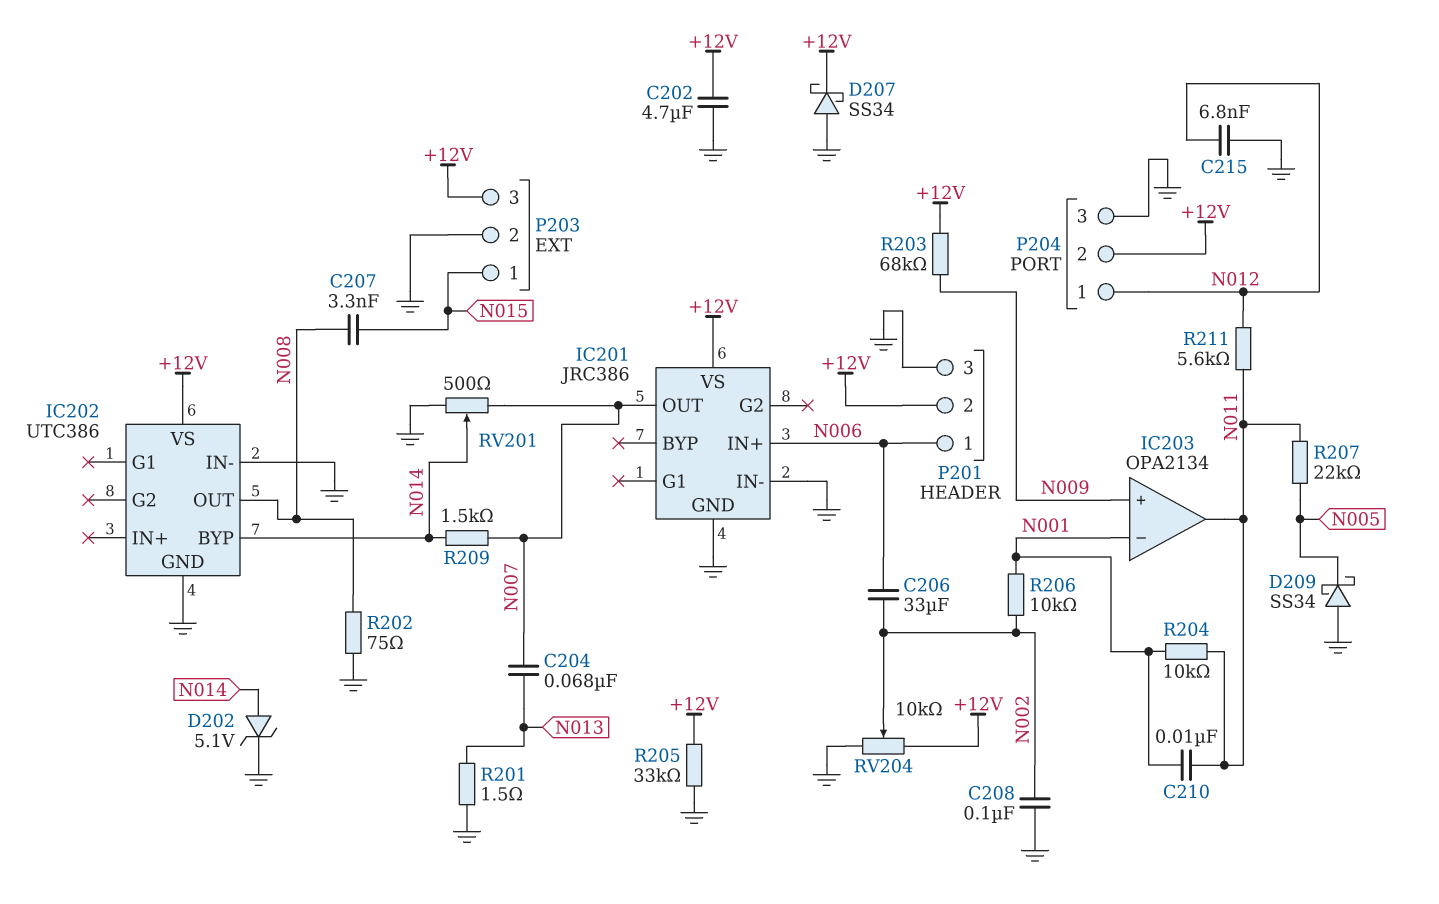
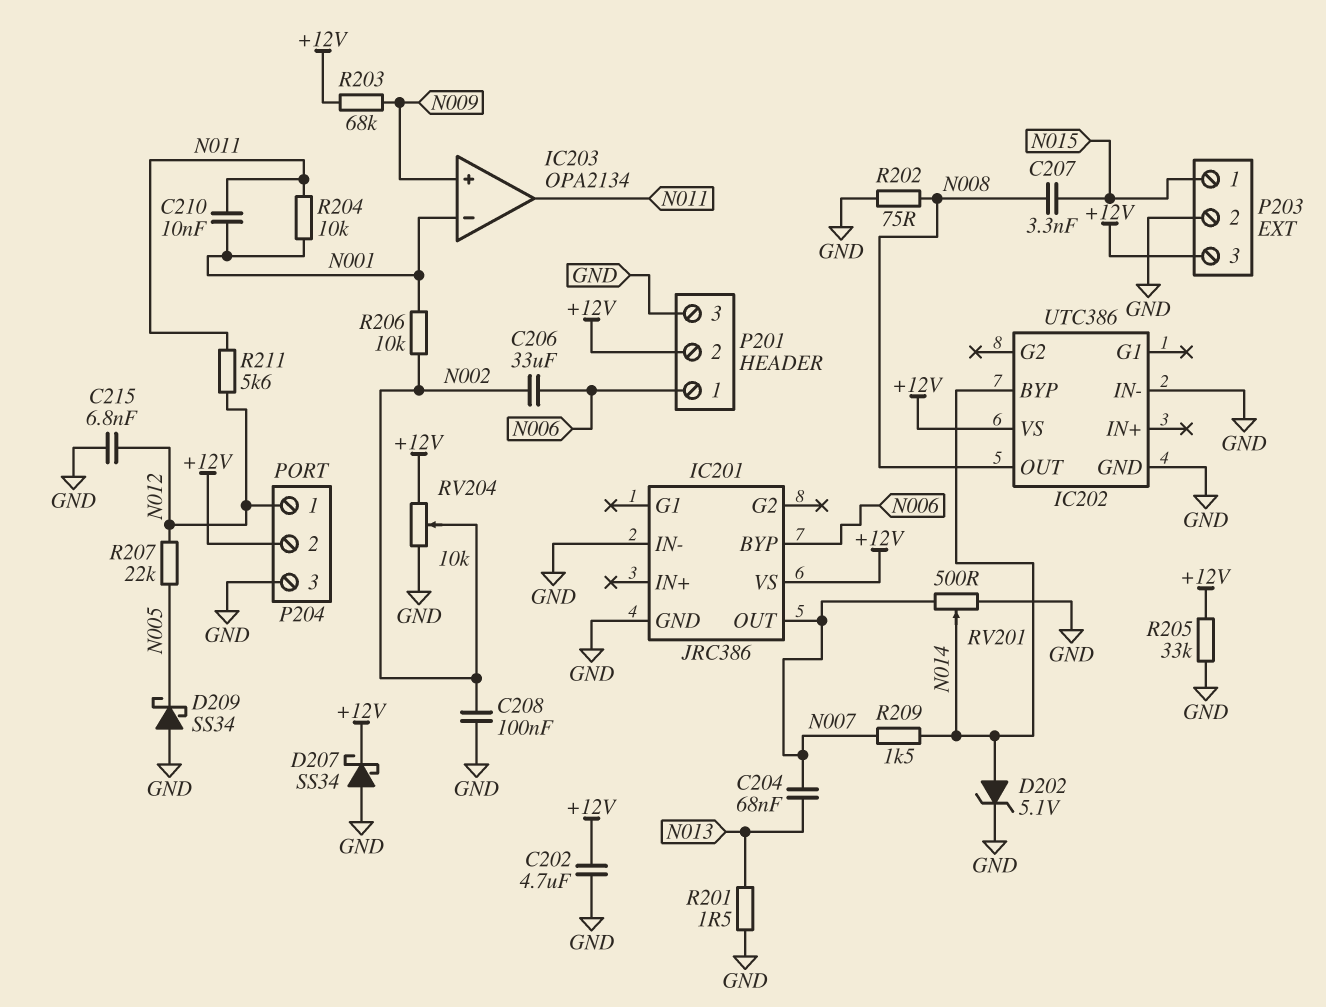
IC201 pin BYP: none -> N006
IC201 pin IN+: N006 -> none
R207: 22k (N005, N011) -> 22k (N005, N012)

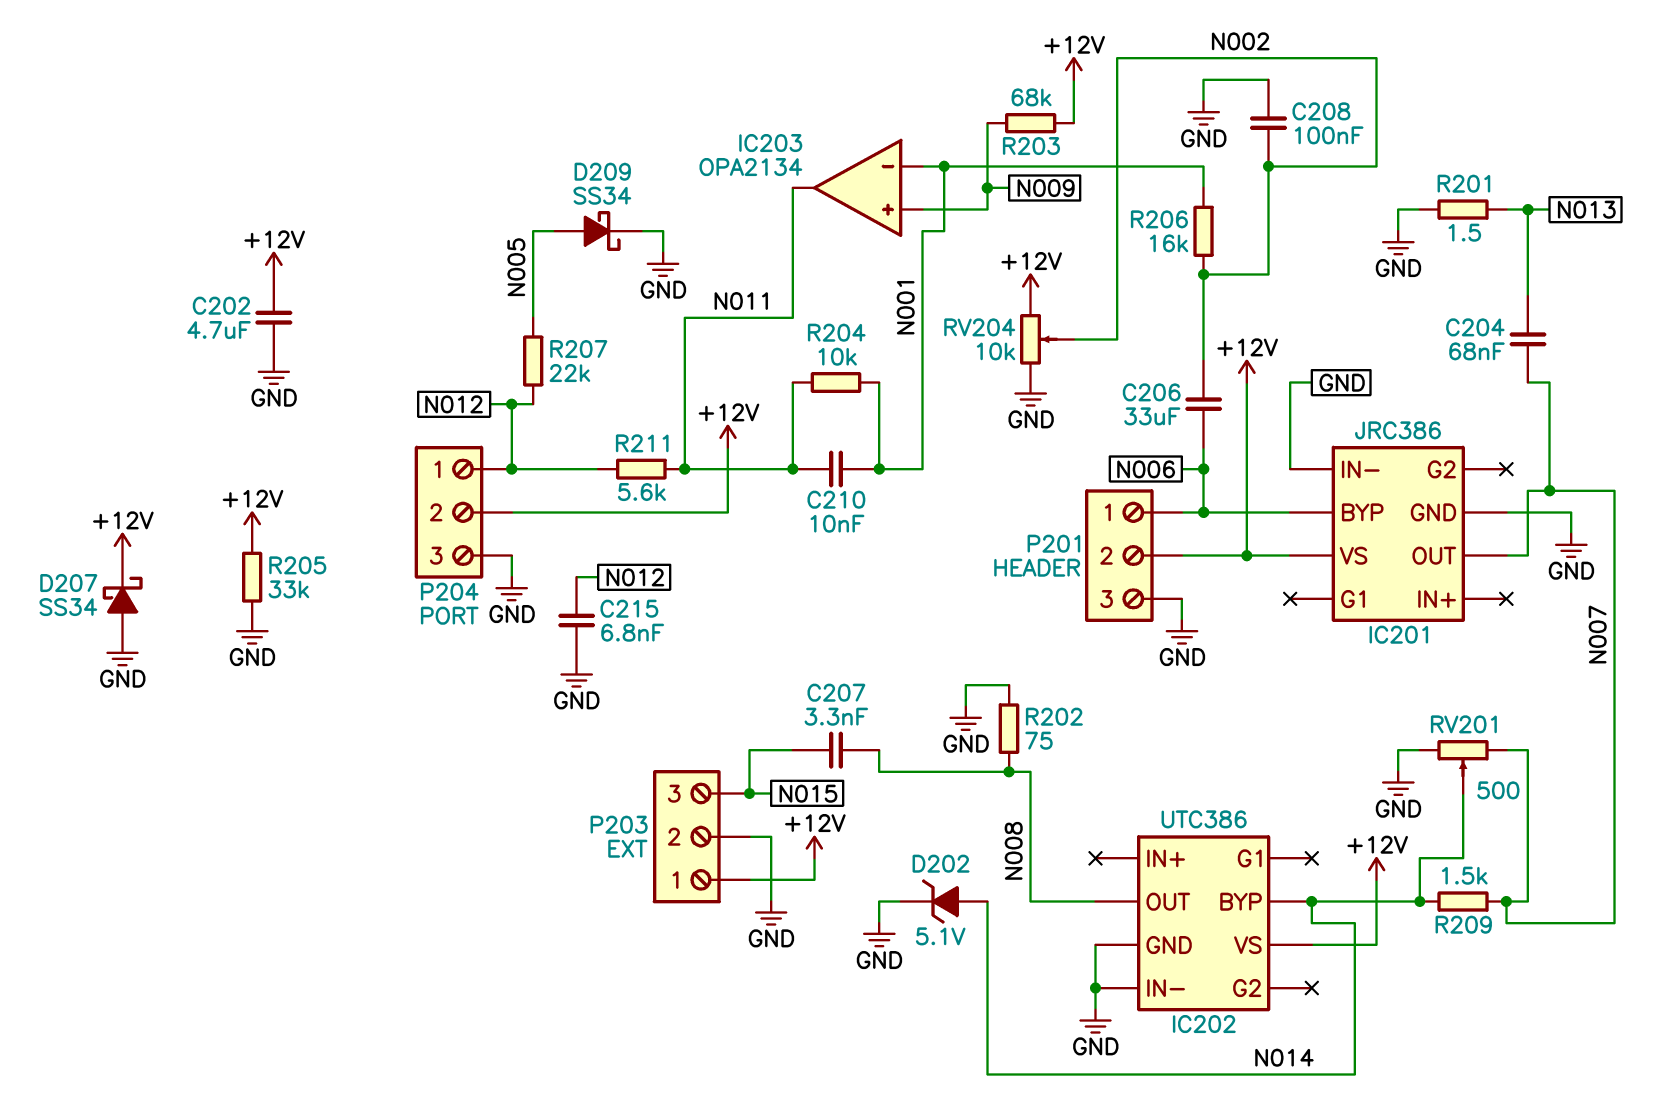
D209: schottky SS34 (A GND, K N005) -> schottky SS34 (A N005, K GND)
P203 pin 1: N015 -> +12V
P203 pin 3: +12V -> N015
R206: 10k (N001, N002) -> 16k (N001, N002)

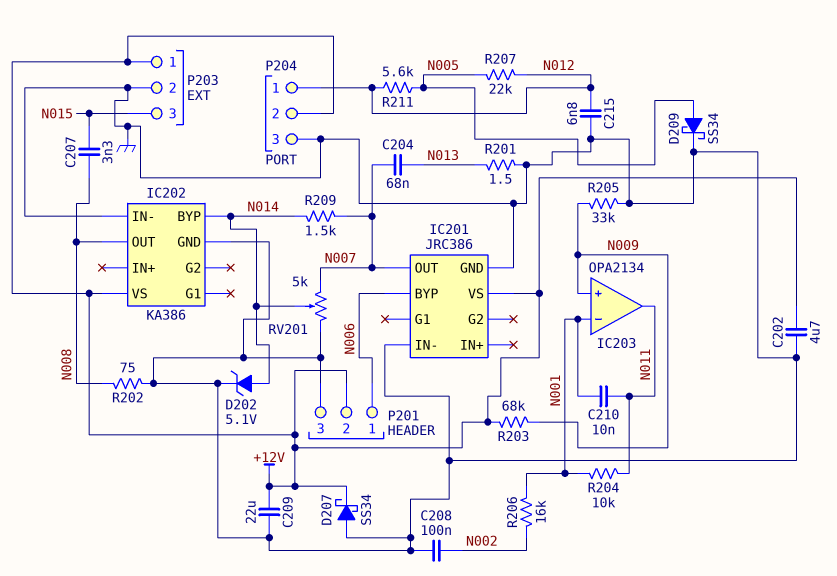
C206: 33uF (N002, N006) -> none
C209: none -> 22uF (+12V, GND)
IC202: UTC386 -> KA386
R205: 33k (+12V, GND) -> 33k (GND, N009)
R211: 5.6k (N011, N012) -> 5.6k (N005, N012)
RV201: 500 (GND, N007, wiper N014) -> 5k (GND, N007, wiper N014)
RV204: 10k (+12V, GND, wiper N002) -> none

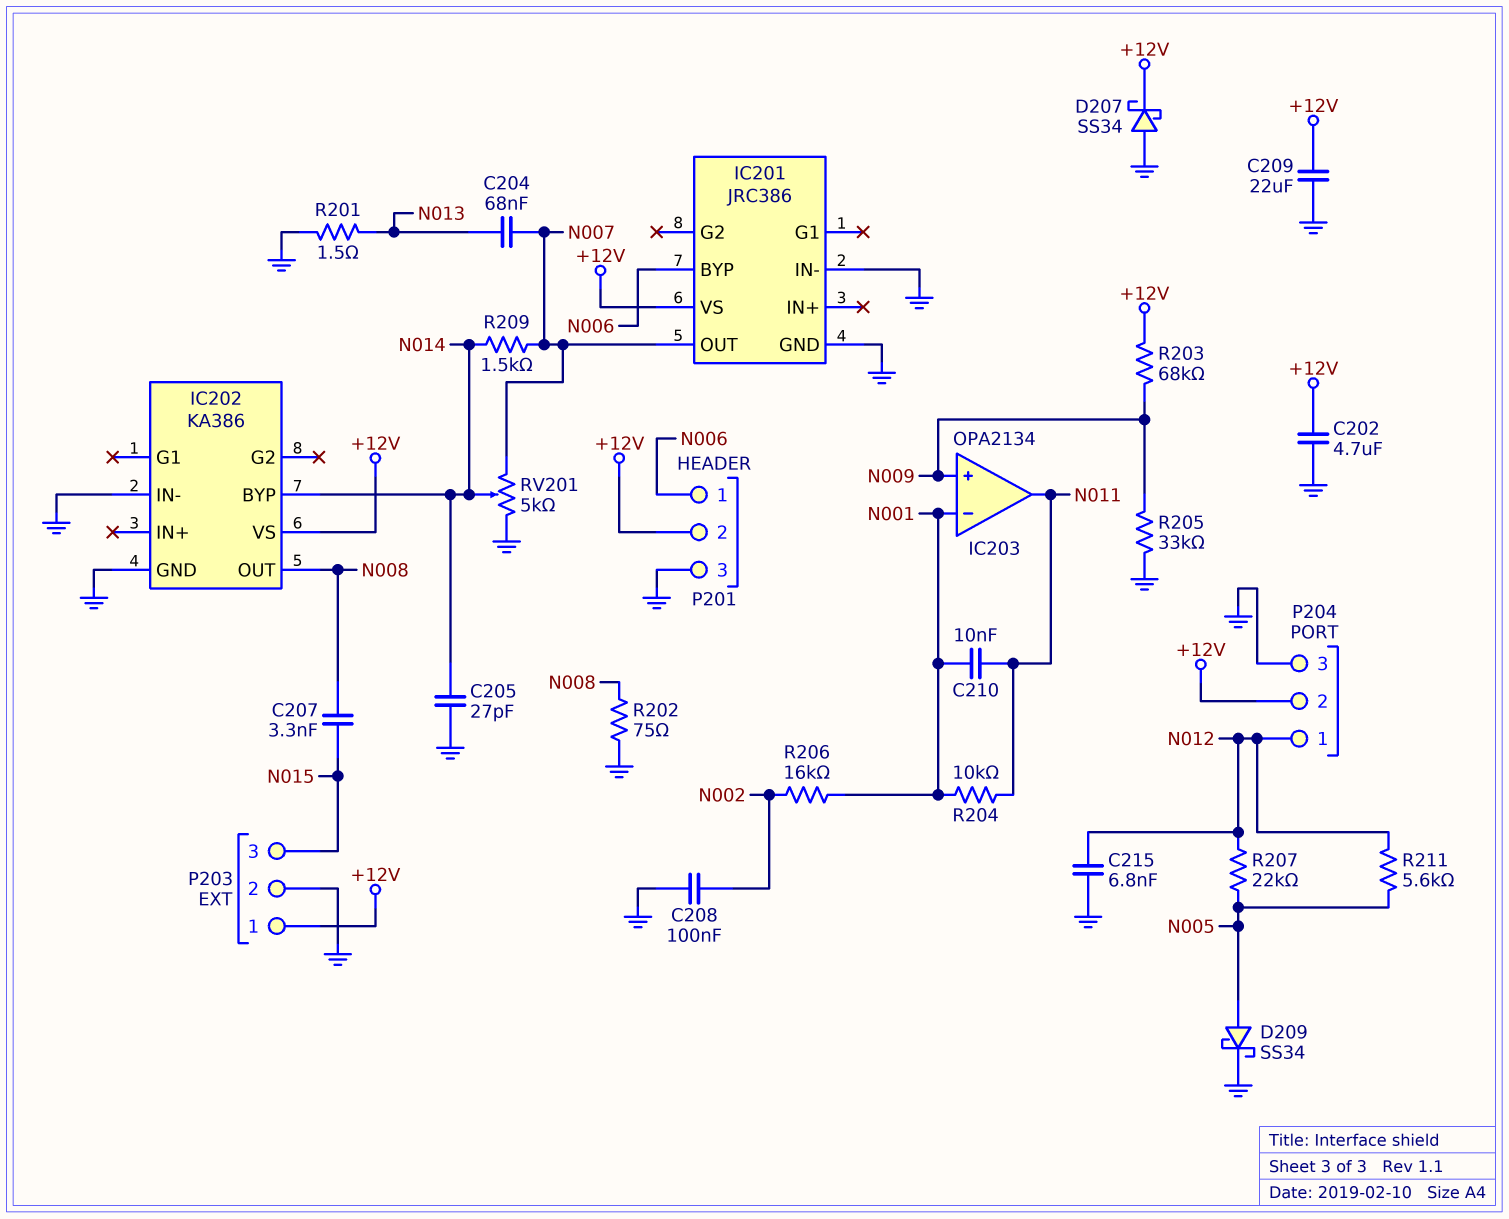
C205: none -> 27pF (GND, N014)
D202: zener 5.1V (A N014, K GND) -> none

